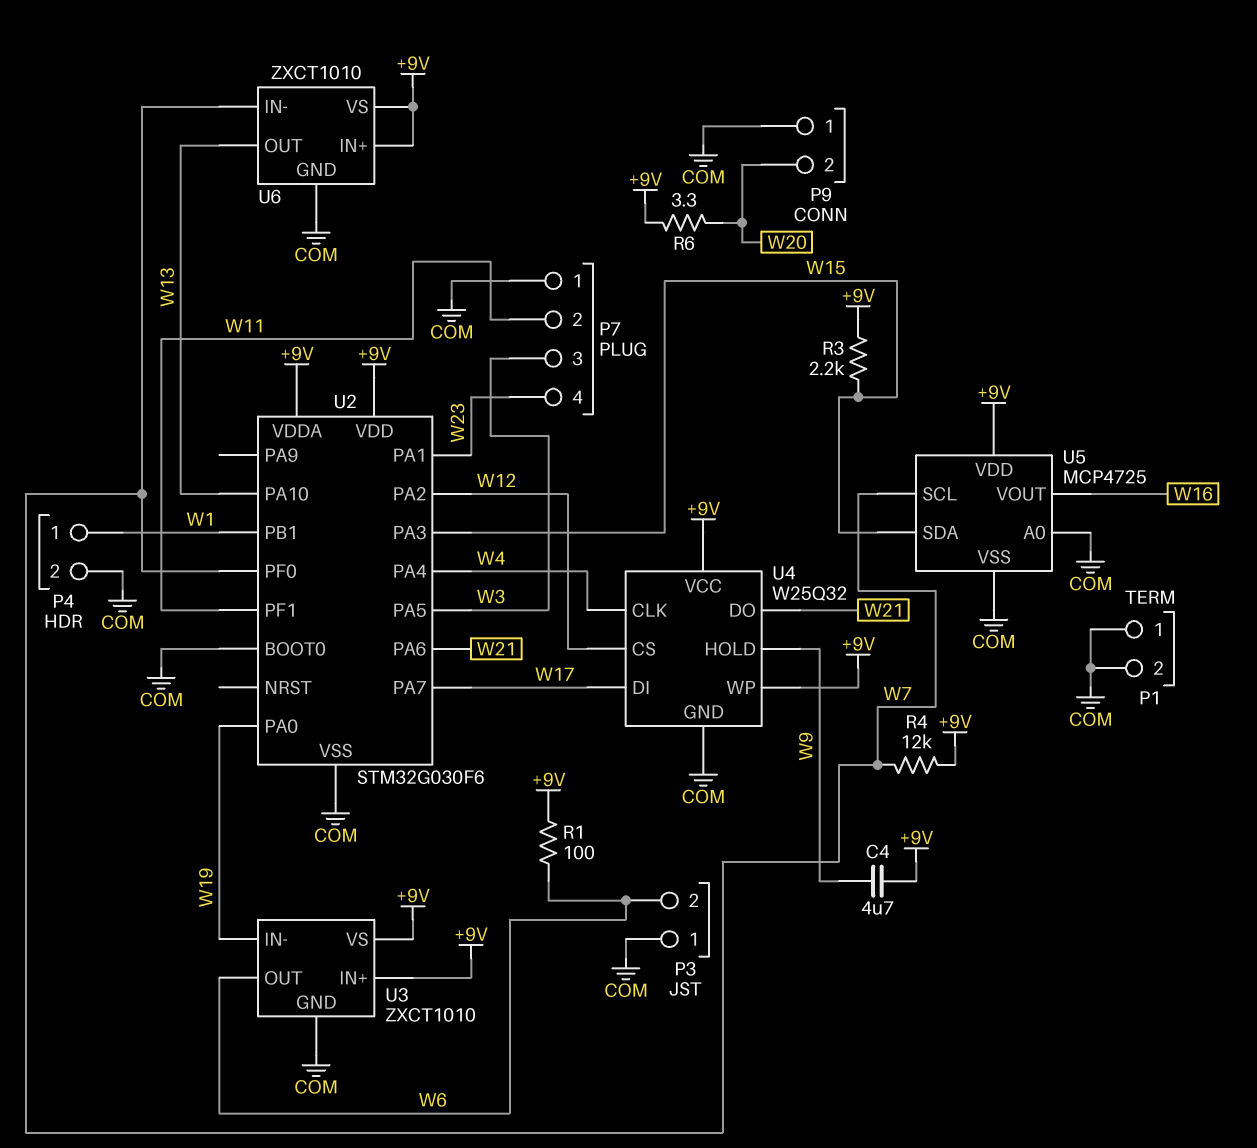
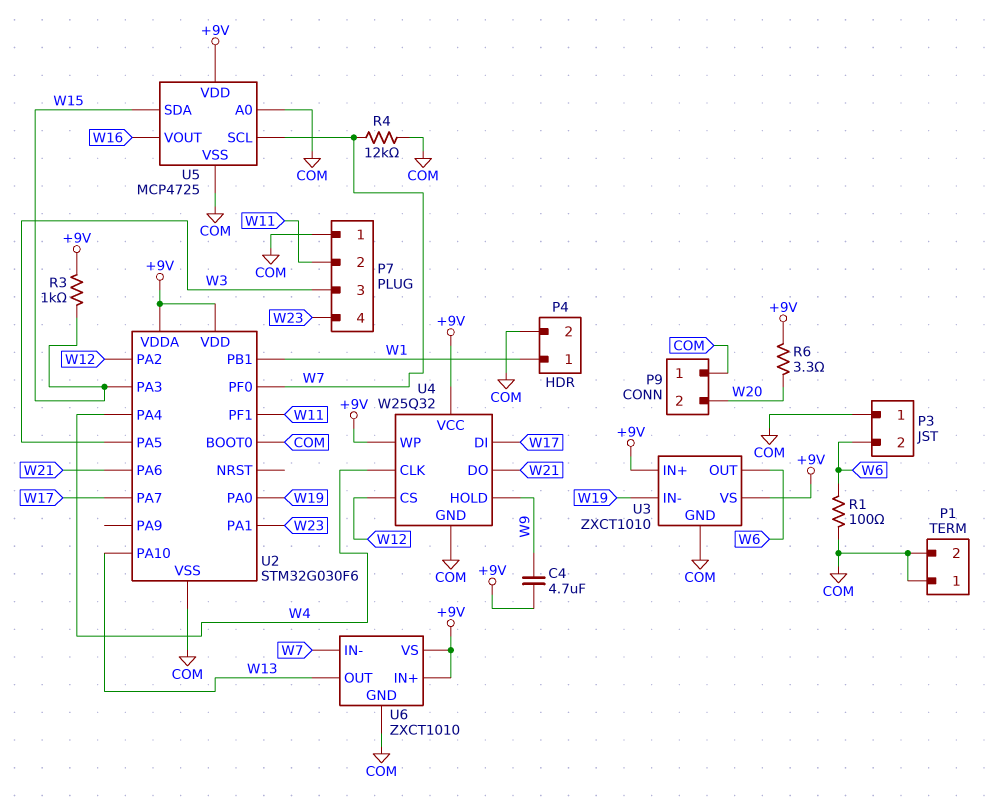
R1: 100 (+9V, W6) -> 100 (COM, W6)
R3: 2.2k (+9V, W15) -> 1k (+9V, W15)
R4: 12k (+9V, W7) -> 12k (COM, W7)

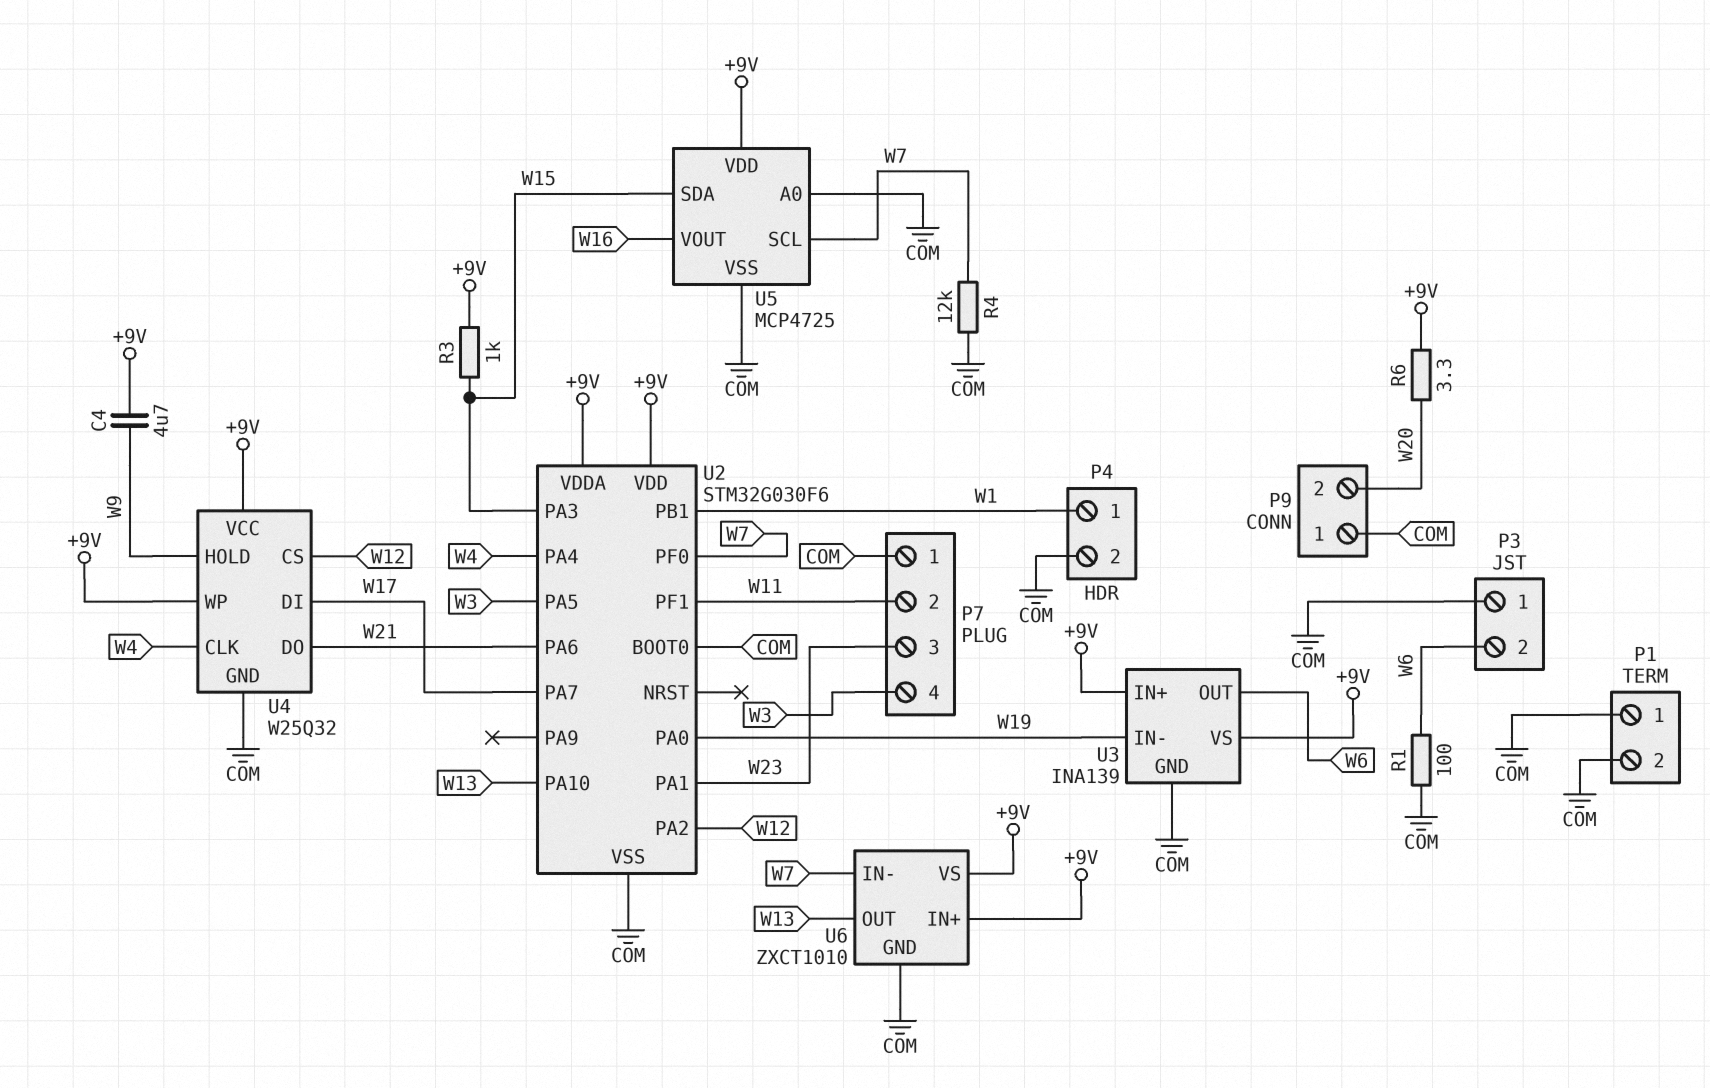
P7 pin 3: W3 -> W23
P7 pin 4: W23 -> W3
U3: ZXCT1010 -> INA139

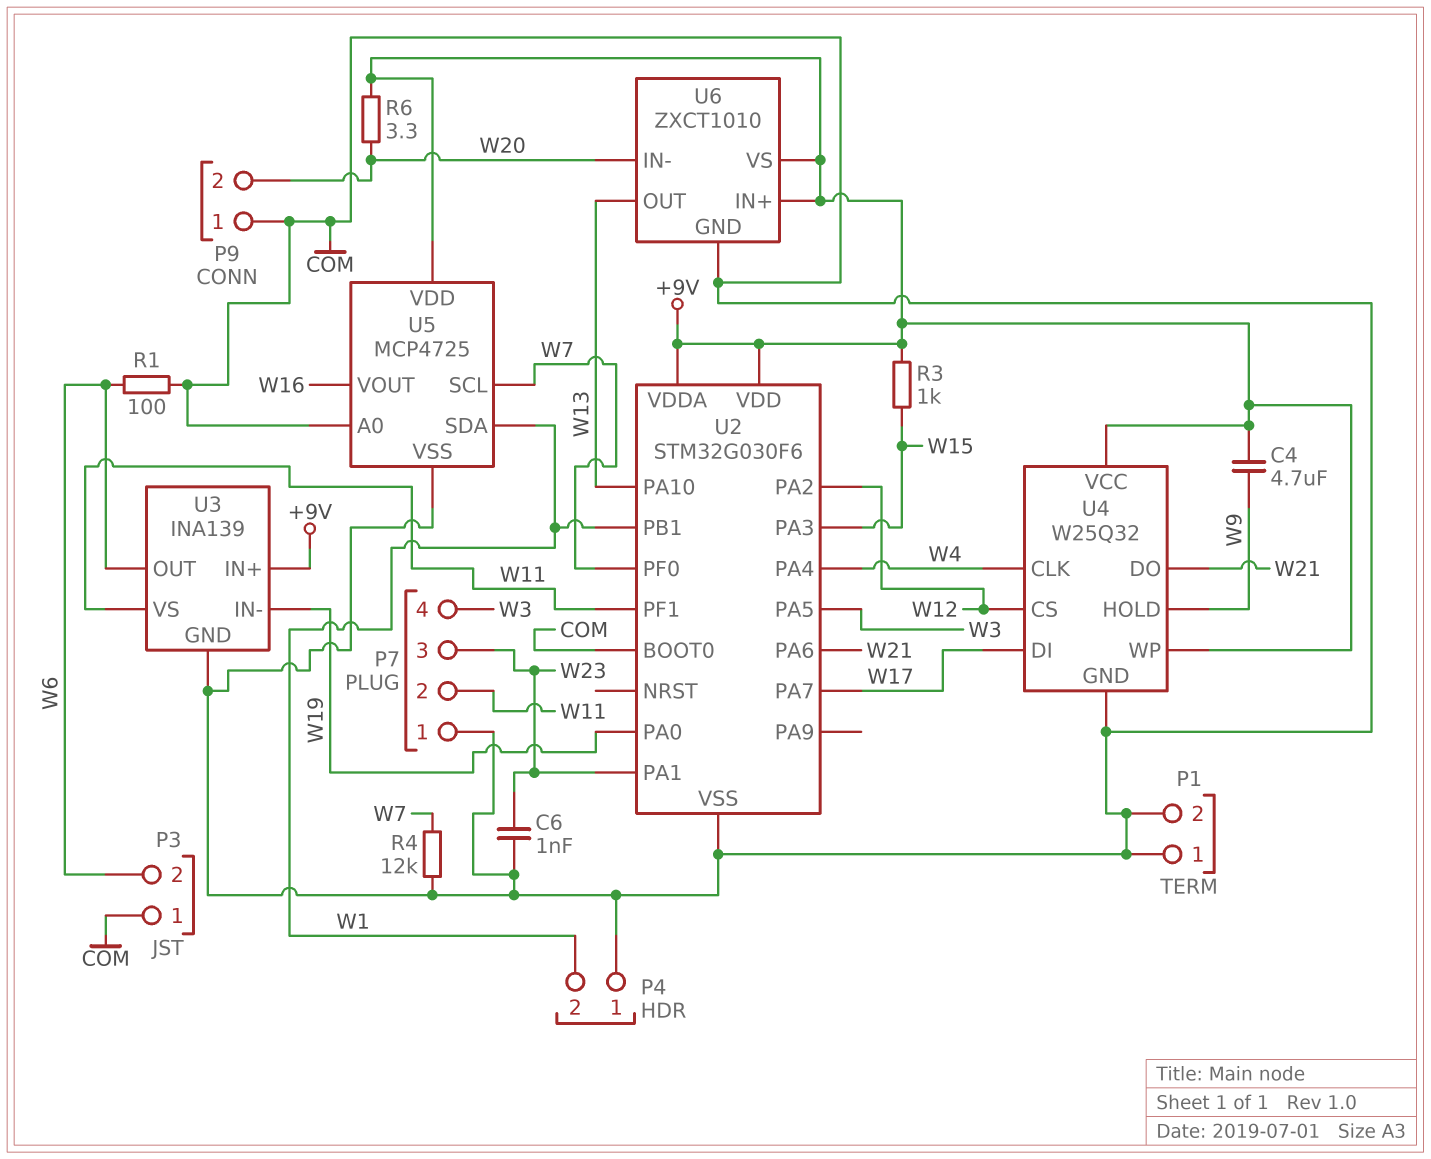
C6: none -> 1nF (COM, W23)
P4 pin 1: W1 -> COM
P4 pin 2: COM -> W1
U3 pin VS: +9V -> W11
U5 pin SDA: W15 -> W1
U6 pin IN-: W7 -> W20

